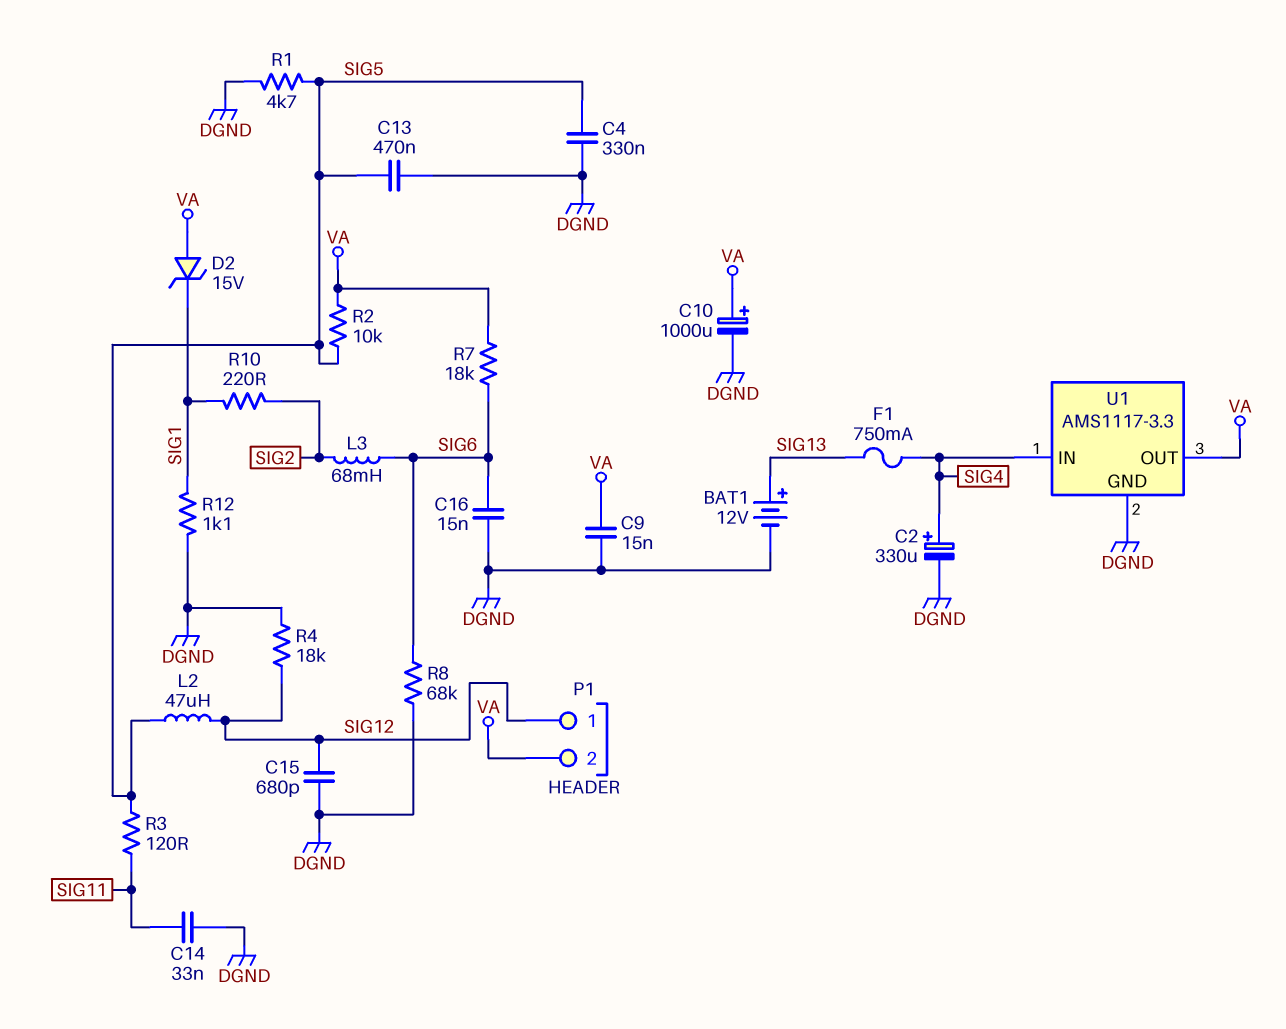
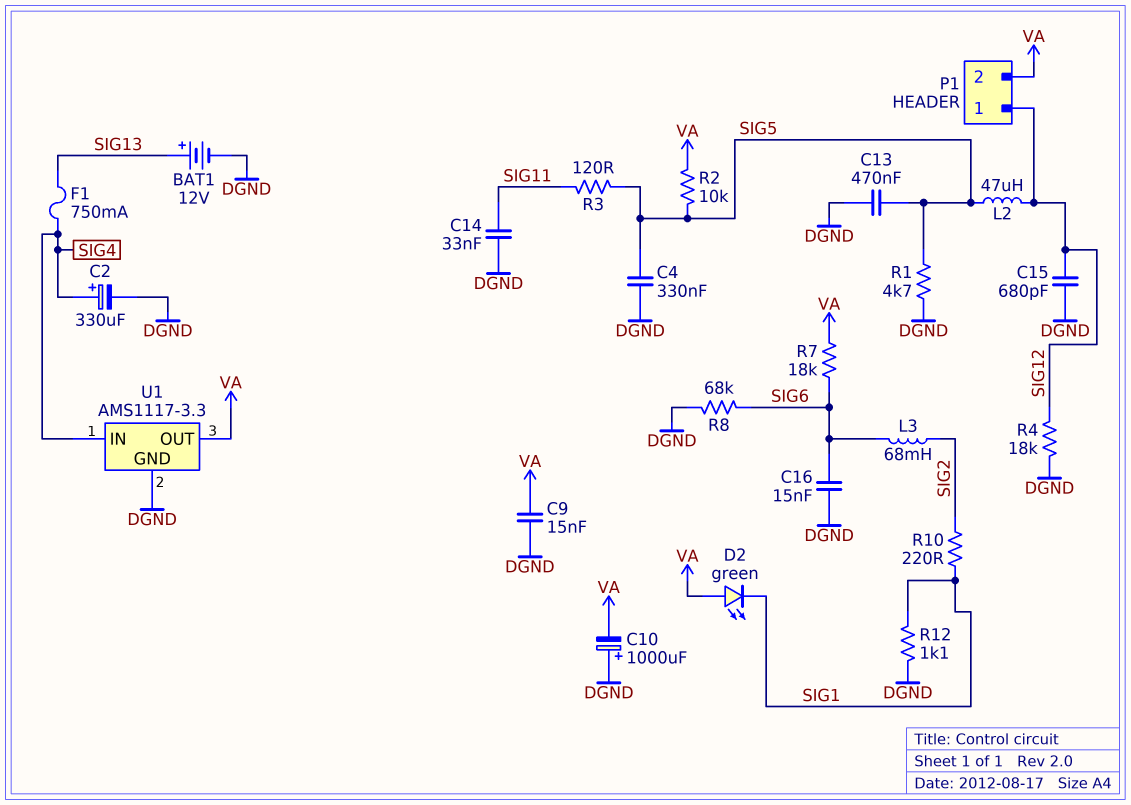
C10: 1000uF (plus VA, minus DGND) -> 1000uF (plus DGND, minus VA)
D2: zener 15V (A VA, K SIG1) -> LED green (A VA, K SIG1)

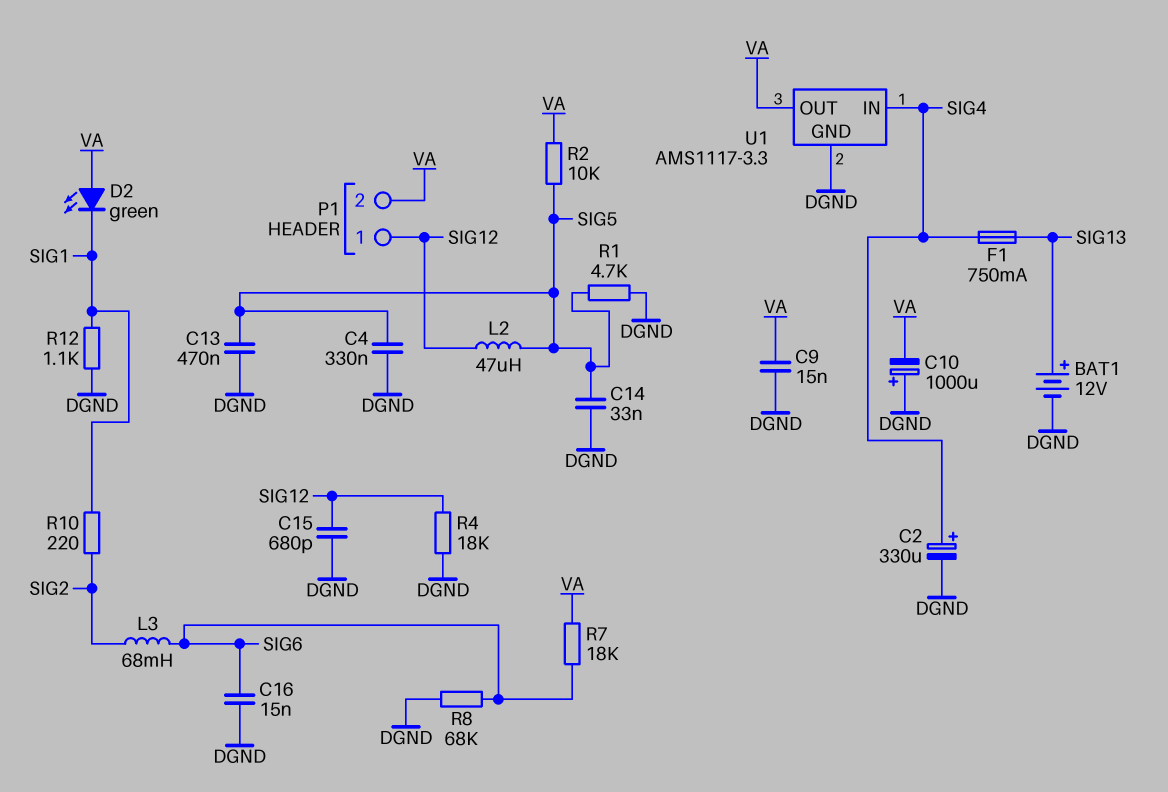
C14: 33nF (DGND, SIG11) -> 33nF (DGND, SIG5)
R3: 120 (SIG5, SIG11) -> none

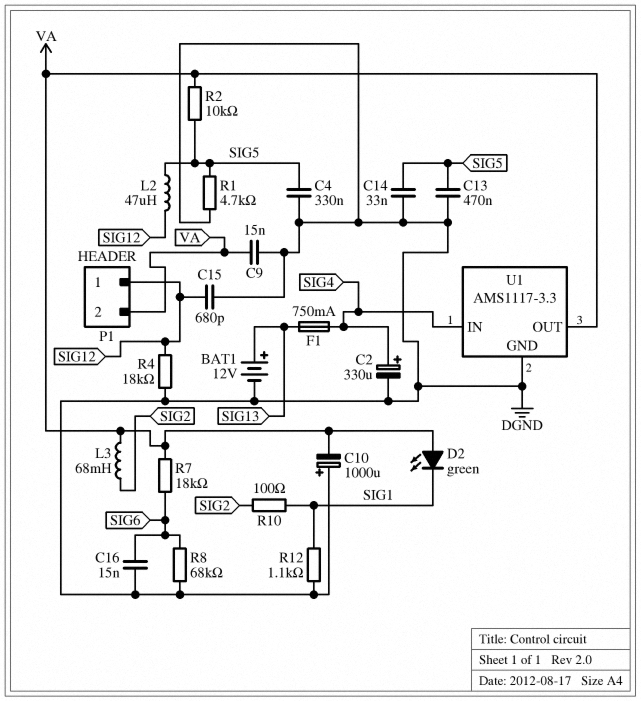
L3: 68mH (SIG2, SIG6) -> 68mH (SIG2, VA)
R10: 220 (SIG1, SIG2) -> 100 (SIG1, SIG2)

